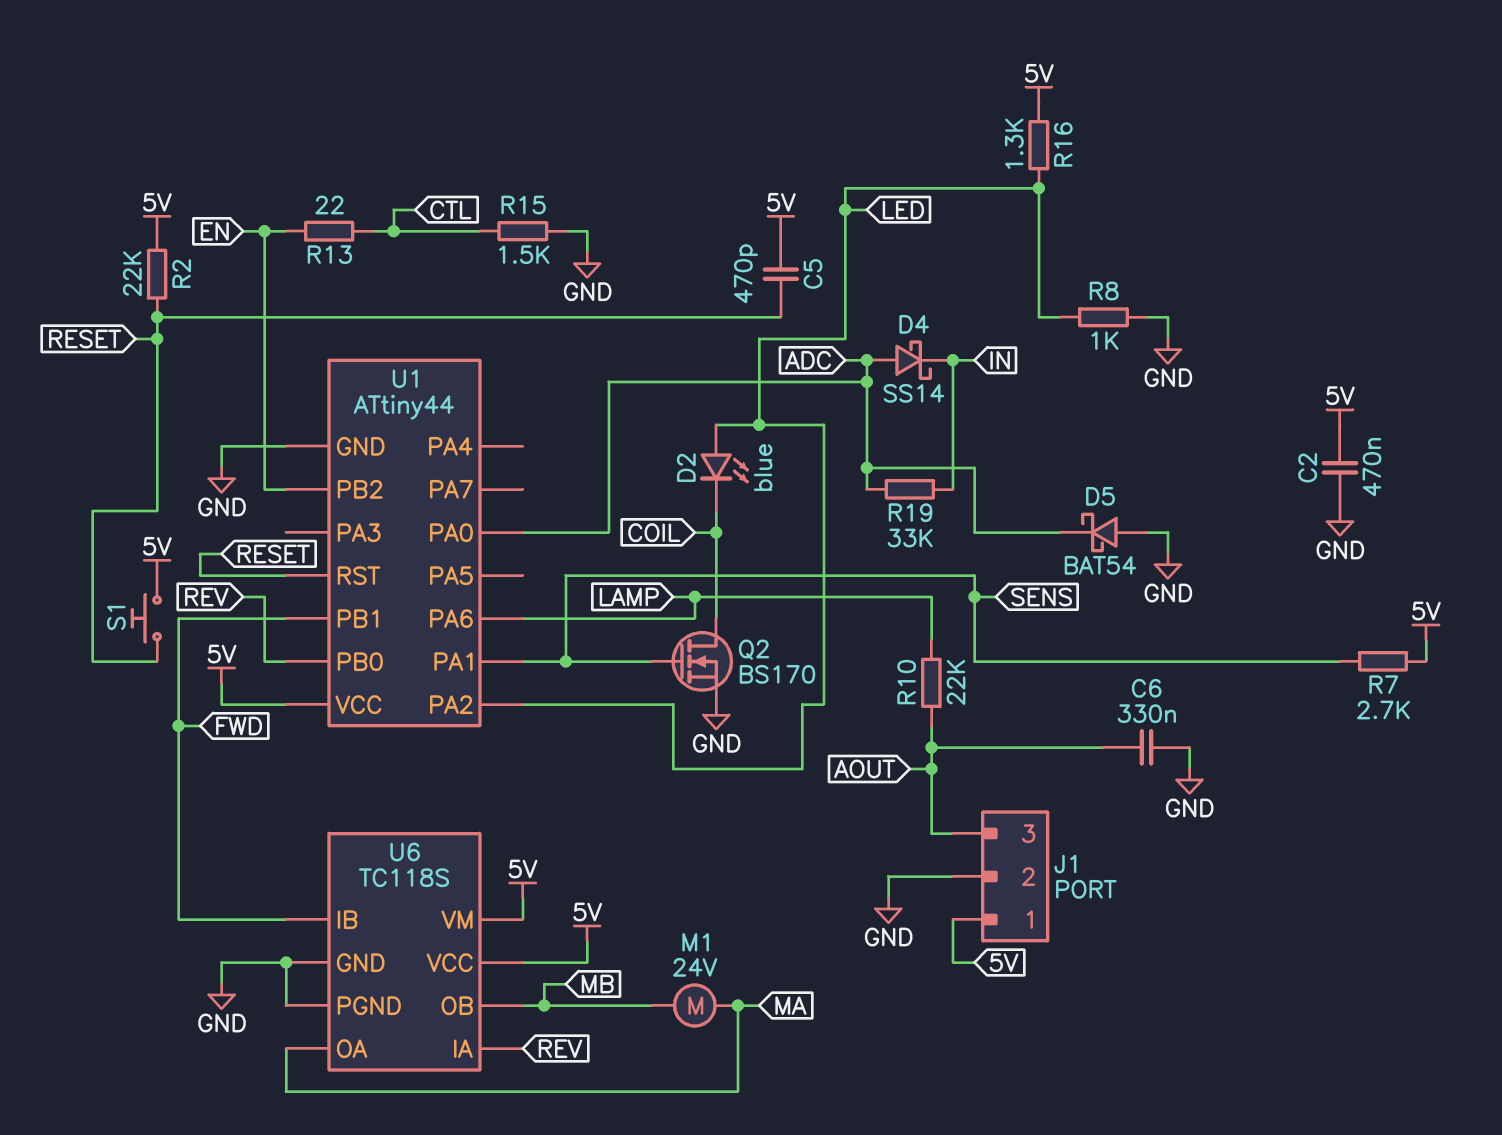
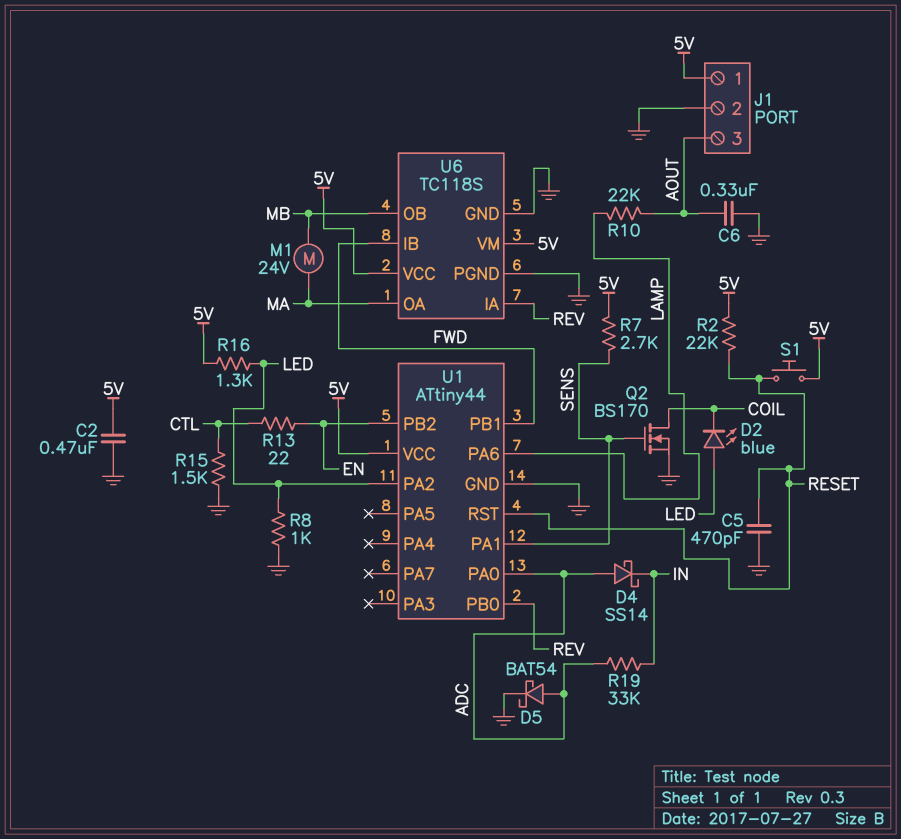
C5: 470pF (5V, RESET) -> 470pF (GND, RESET)
D5: schottky BAT54 (A GND, K ADC) -> schottky BAT54 (A ADC, K GND)

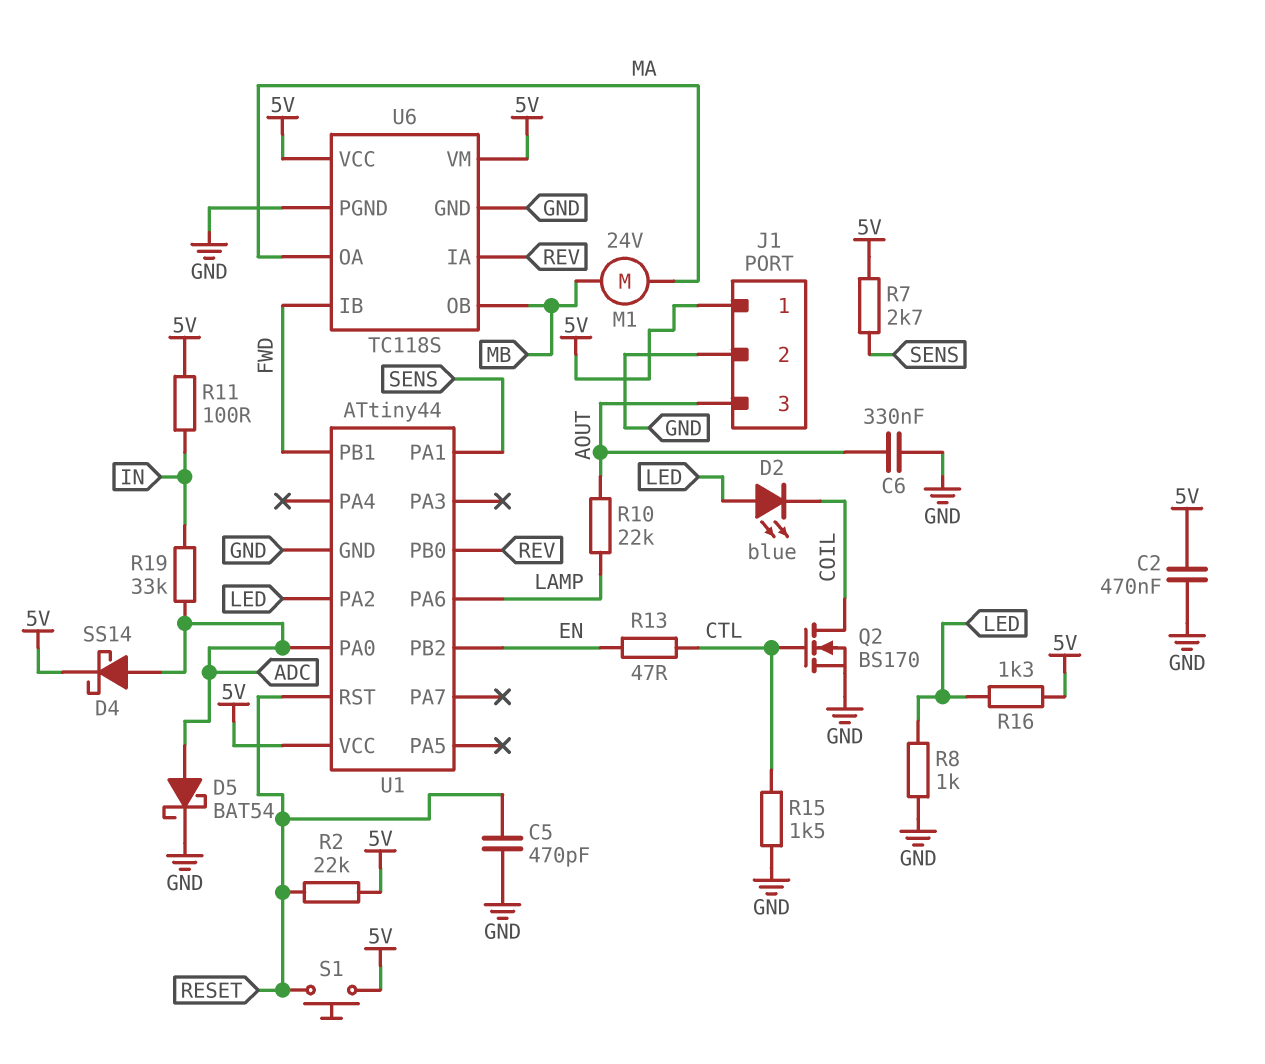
D4: schottky SS14 (A ADC, K IN) -> schottky SS14 (A ADC, K 5V)
Q2: NMOS BS170 (G SENS, D COIL, S GND) -> NMOS BS170 (G CTL, D COIL, S GND)
R11: none -> 100 (5V, IN)
R13: 22 (CTL, EN) -> 47 (CTL, EN)

